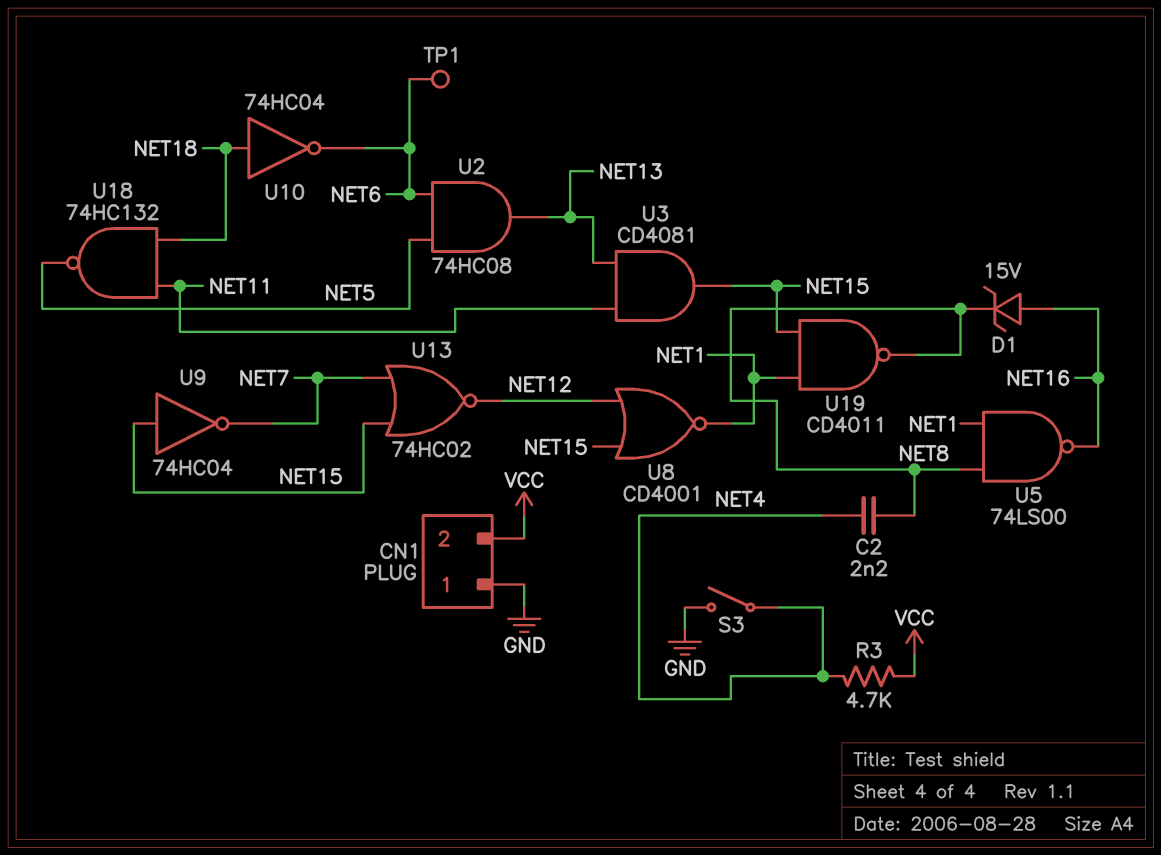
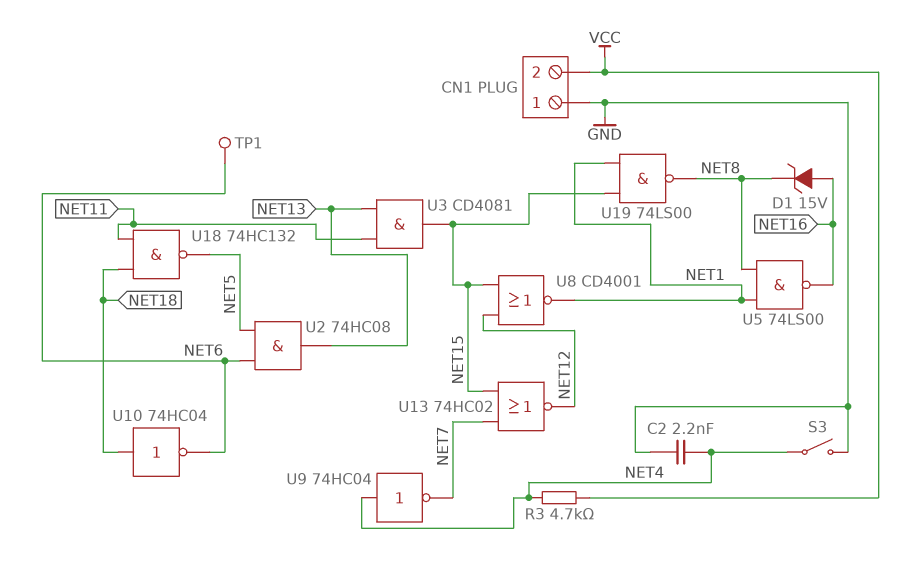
C2: 2.2nF (NET4, NET8) -> 2.2nF (GND, NET4)
U9: NOT 74HC04 (in NET15, out NET7) -> NOT 74HC04 (in NET4, out NET7)
U19: NAND CD4011 (in NET1, in NET15, out NET8) -> NAND 74LS00 (in NET1, in NET15, out NET8)

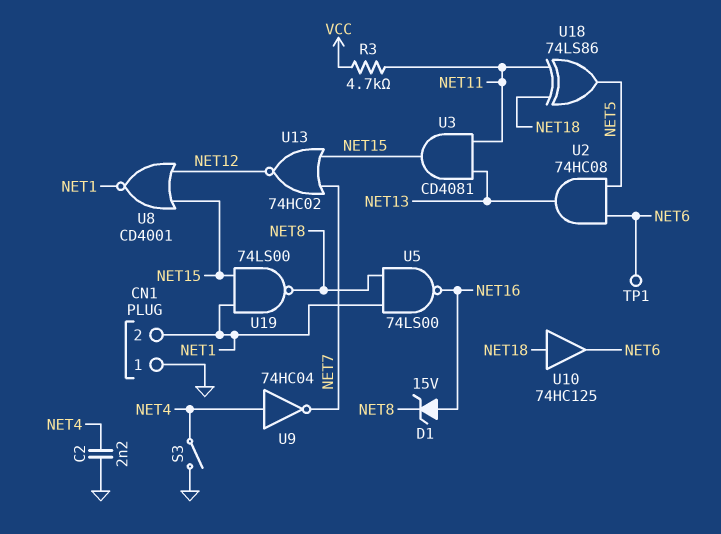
CN1 pin 2: VCC -> NET1
R3: 4.7k (NET4, VCC) -> 4.7k (NET11, VCC)
U10: NOT 74HC04 (in NET18, out NET6) -> buffer 74HC125 (in NET18, out NET6)
U18: NAND 74HC132 (in NET11, in NET18, out NET5) -> XOR 74LS86 (in NET11, in NET18, out NET5)

